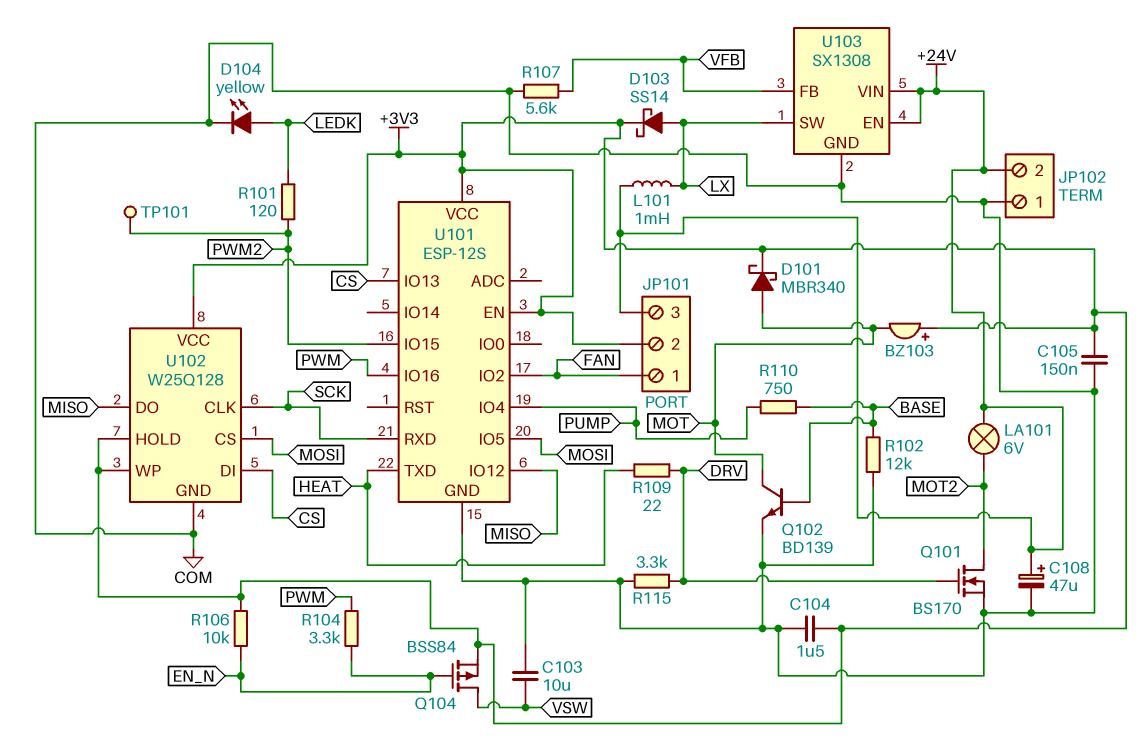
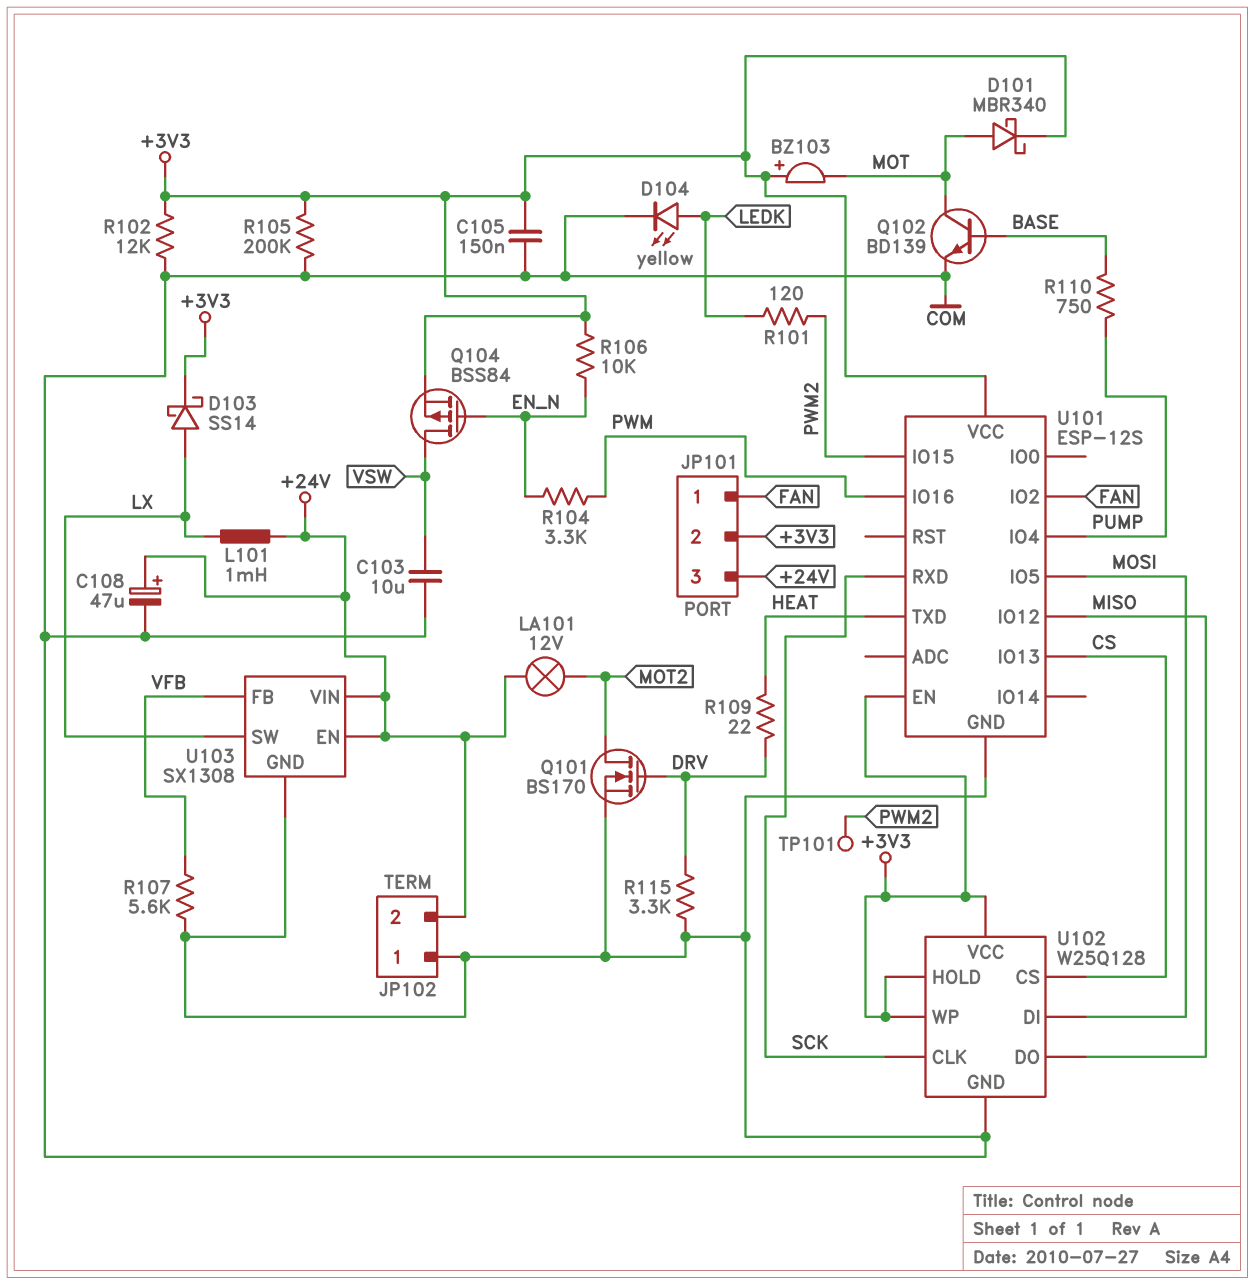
C104: 1.5uF (+3V3, COM) -> none
LA101: lamp 6V (+24V, MOT2) -> lamp 12V (+24V, MOT2)
R102: 12k (BASE, COM) -> 12k (+3V3, COM)
R105: none -> 200k (+3V3, COM)
U102 pin CS: MOSI -> CS
U102 pin DI: CS -> MOSI

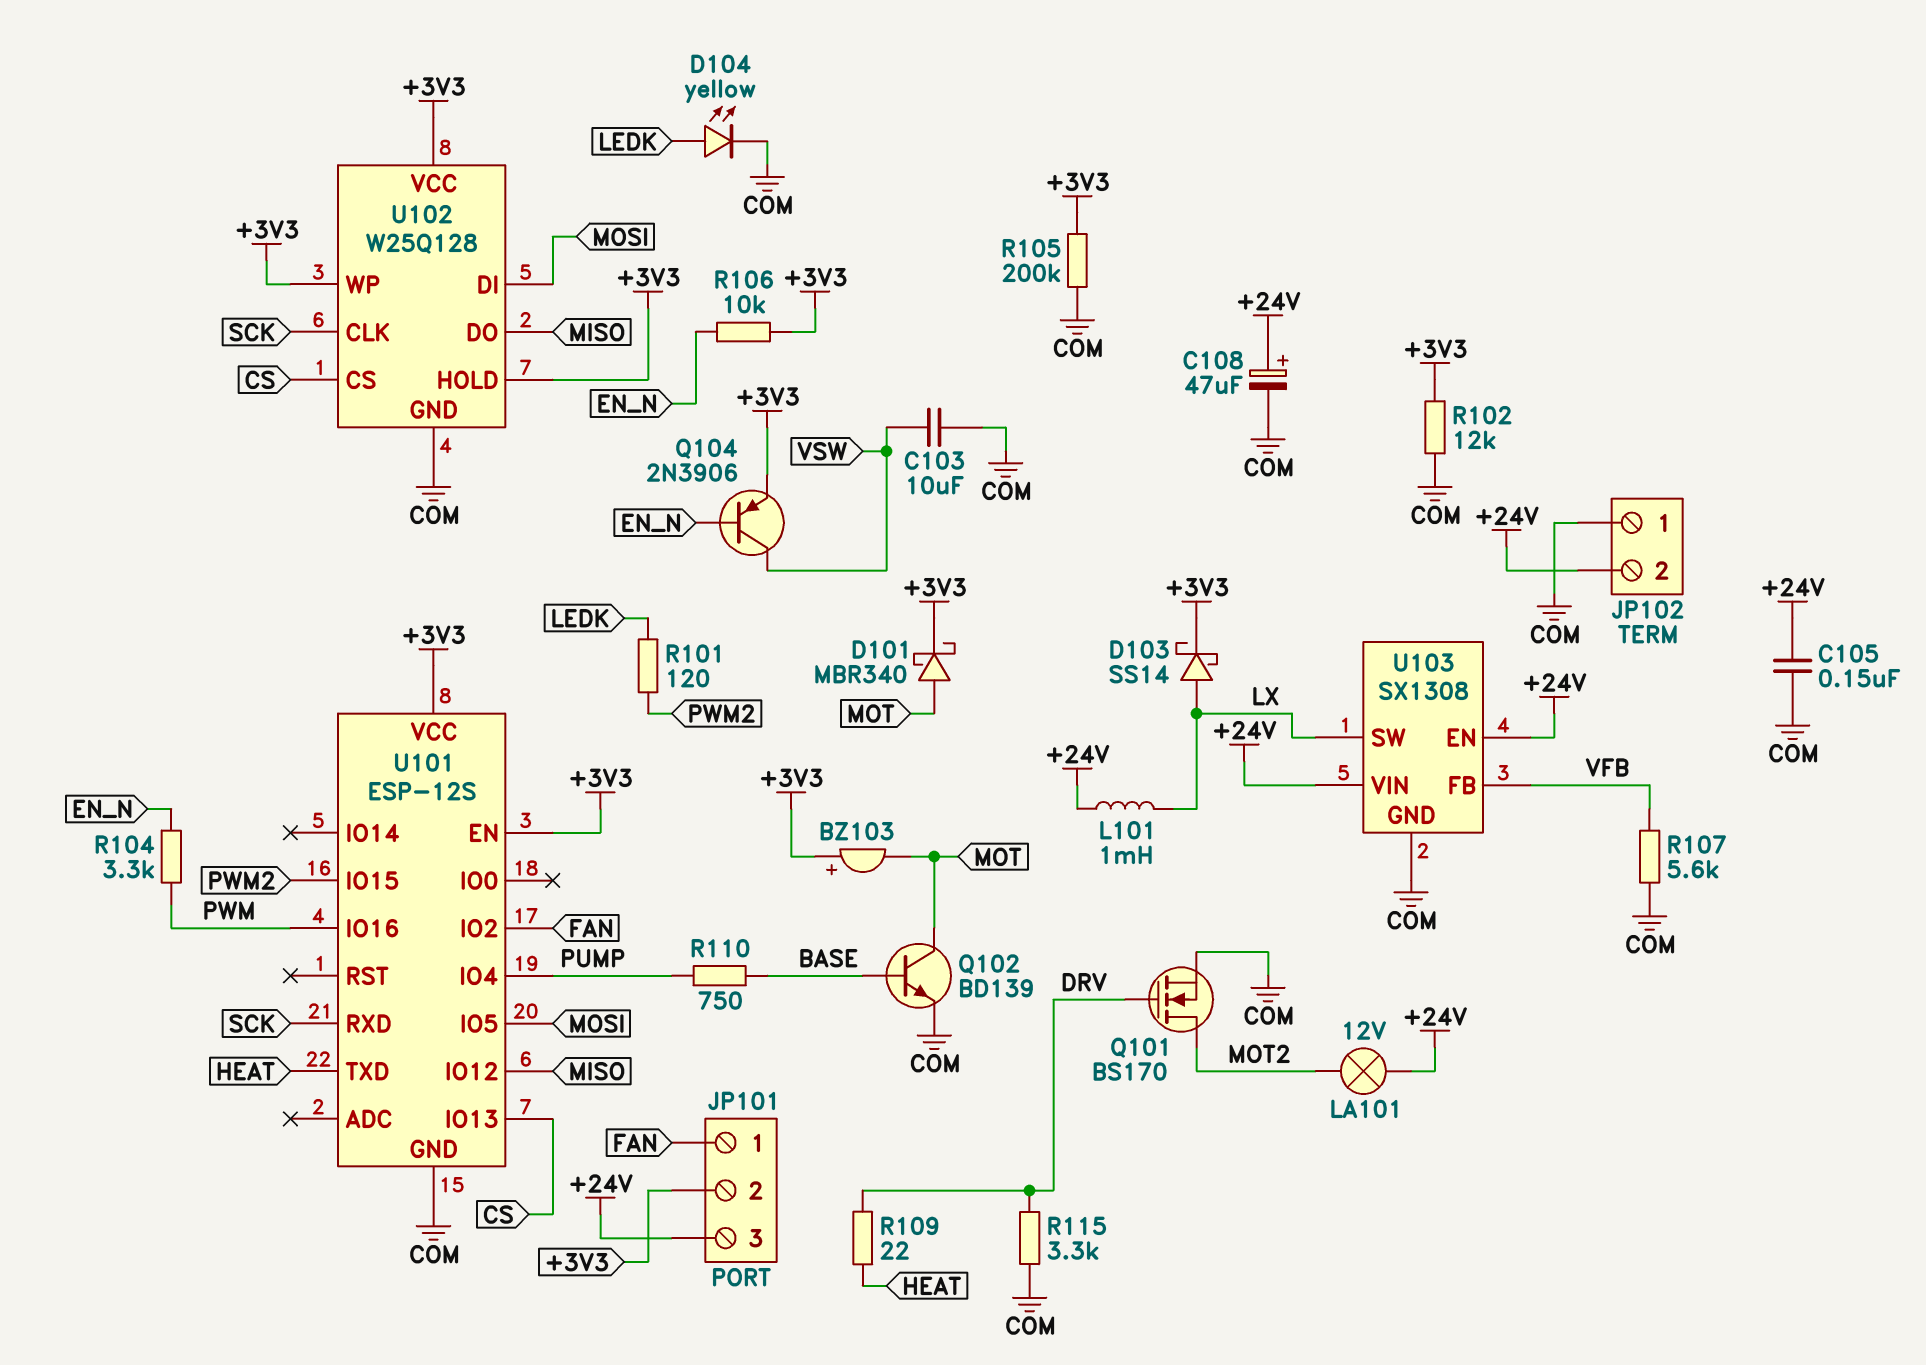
C105: 150nF (+3V3, COM) -> 150nF (+24V, COM)
Q104: PMOS BSS84 (G EN_N, D VSW, S +3V3) -> PNP 2N3906 (B EN_N, C VSW, E +3V3)
TP101: test point (PWM2) -> none

